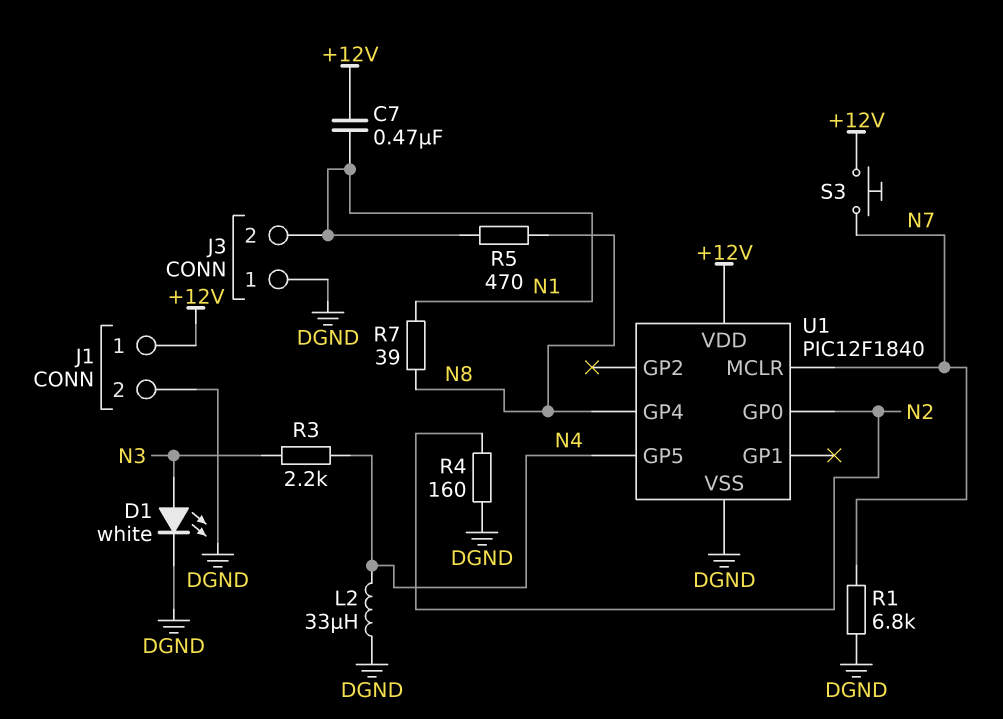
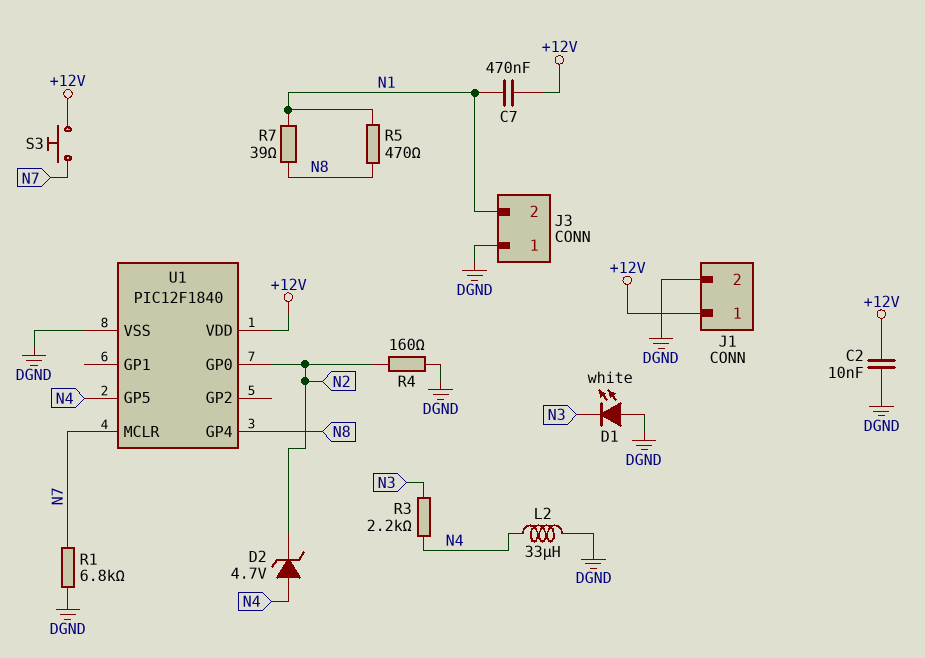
C2: none -> 10nF (+12V, DGND)
D1: LED white (A N3, K DGND) -> LED white (A DGND, K N3)
D2: none -> zener 4.7V (A N4, K N2)

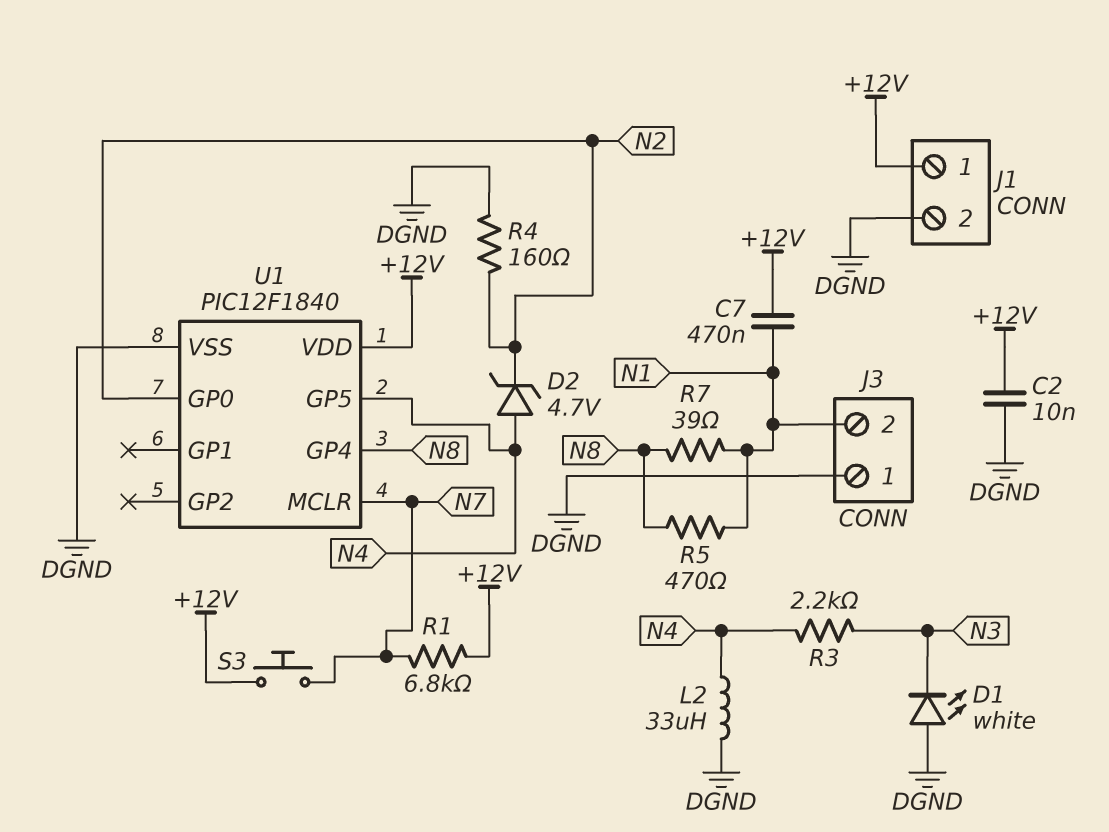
R1: 6.8k (DGND, N7) -> 6.8k (+12V, N7)

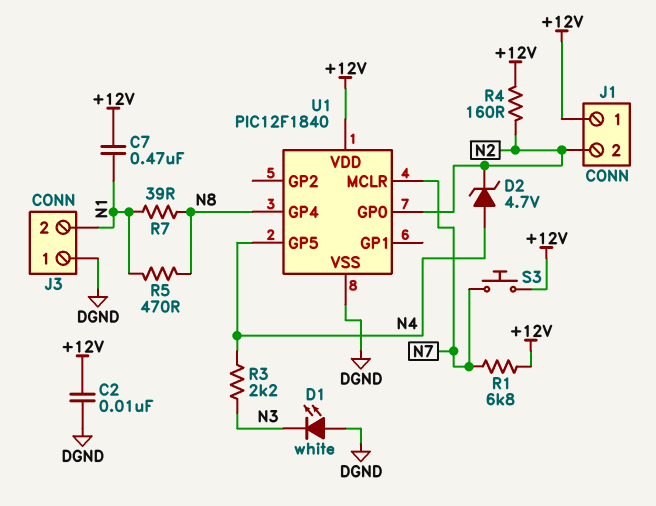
J1 pin 2: DGND -> N2
L2: 33uH (DGND, N4) -> none
R4: 160 (DGND, N2) -> 160 (+12V, N2)

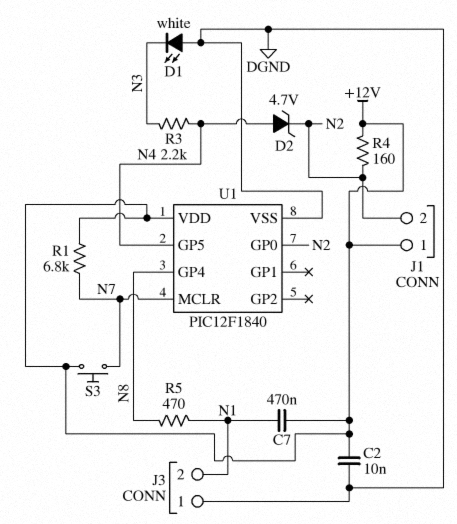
R7: 39 (N1, N8) -> none

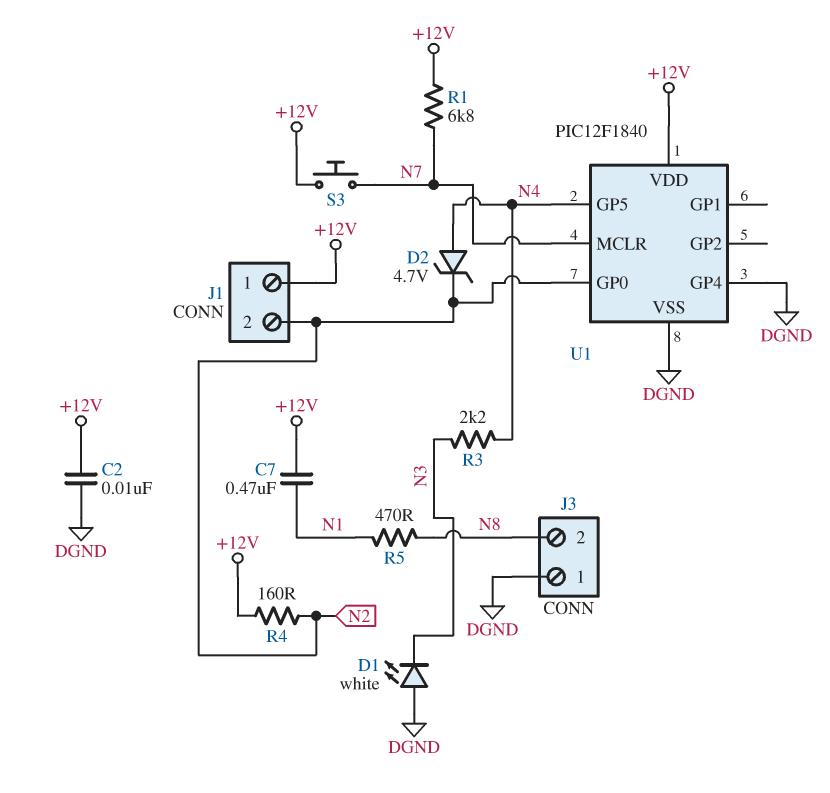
J3 pin 2: N1 -> N8
U1 pin GP4: N8 -> DGND

